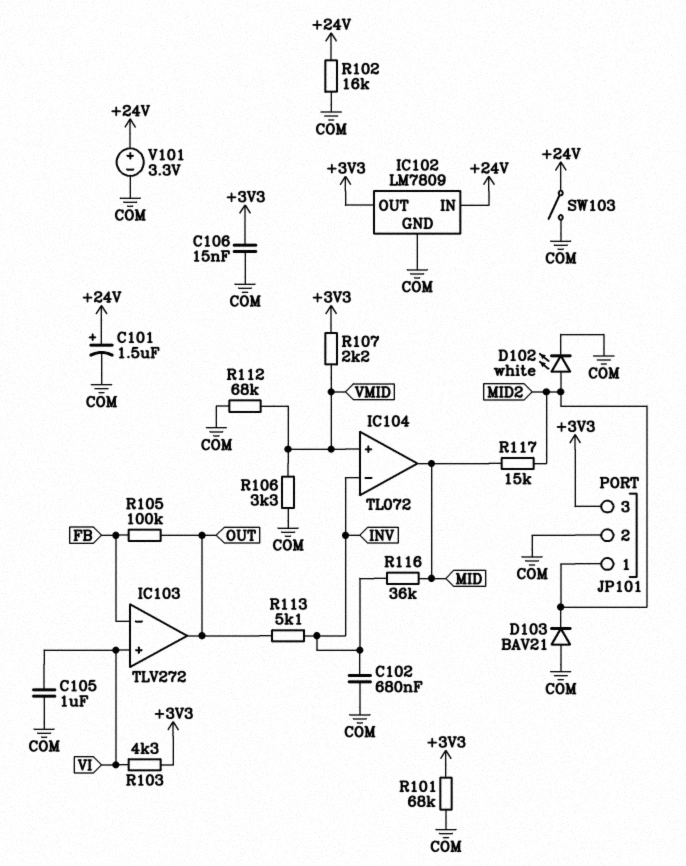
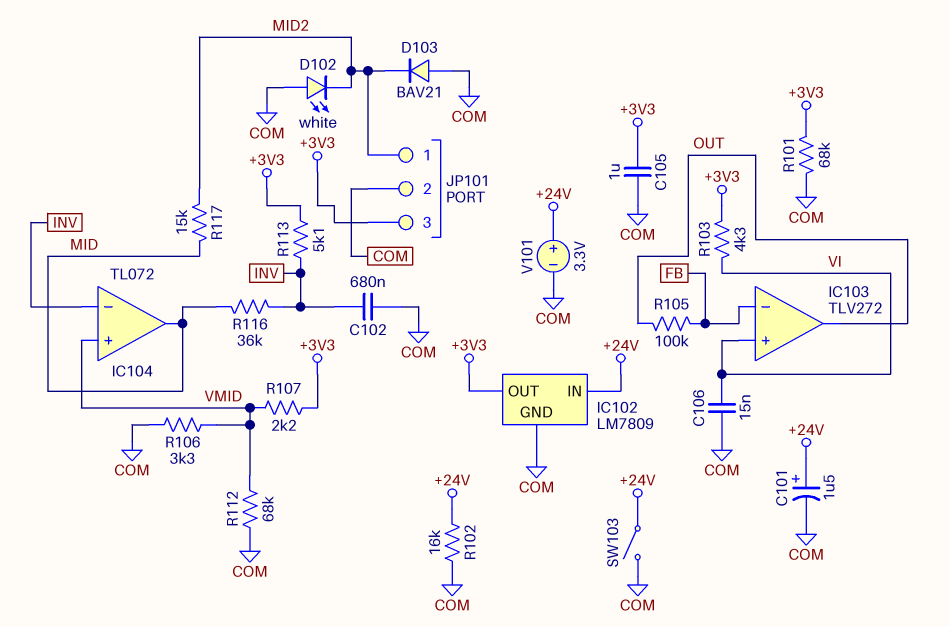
C105: 1uF (COM, VI) -> 1uF (+3V3, COM)
C106: 15nF (+3V3, COM) -> 15nF (COM, VI)
D102: LED white (A MID2, K COM) -> LED white (A COM, K MID2)
R113: 5.1k (INV, OUT) -> 5.1k (+3V3, INV)

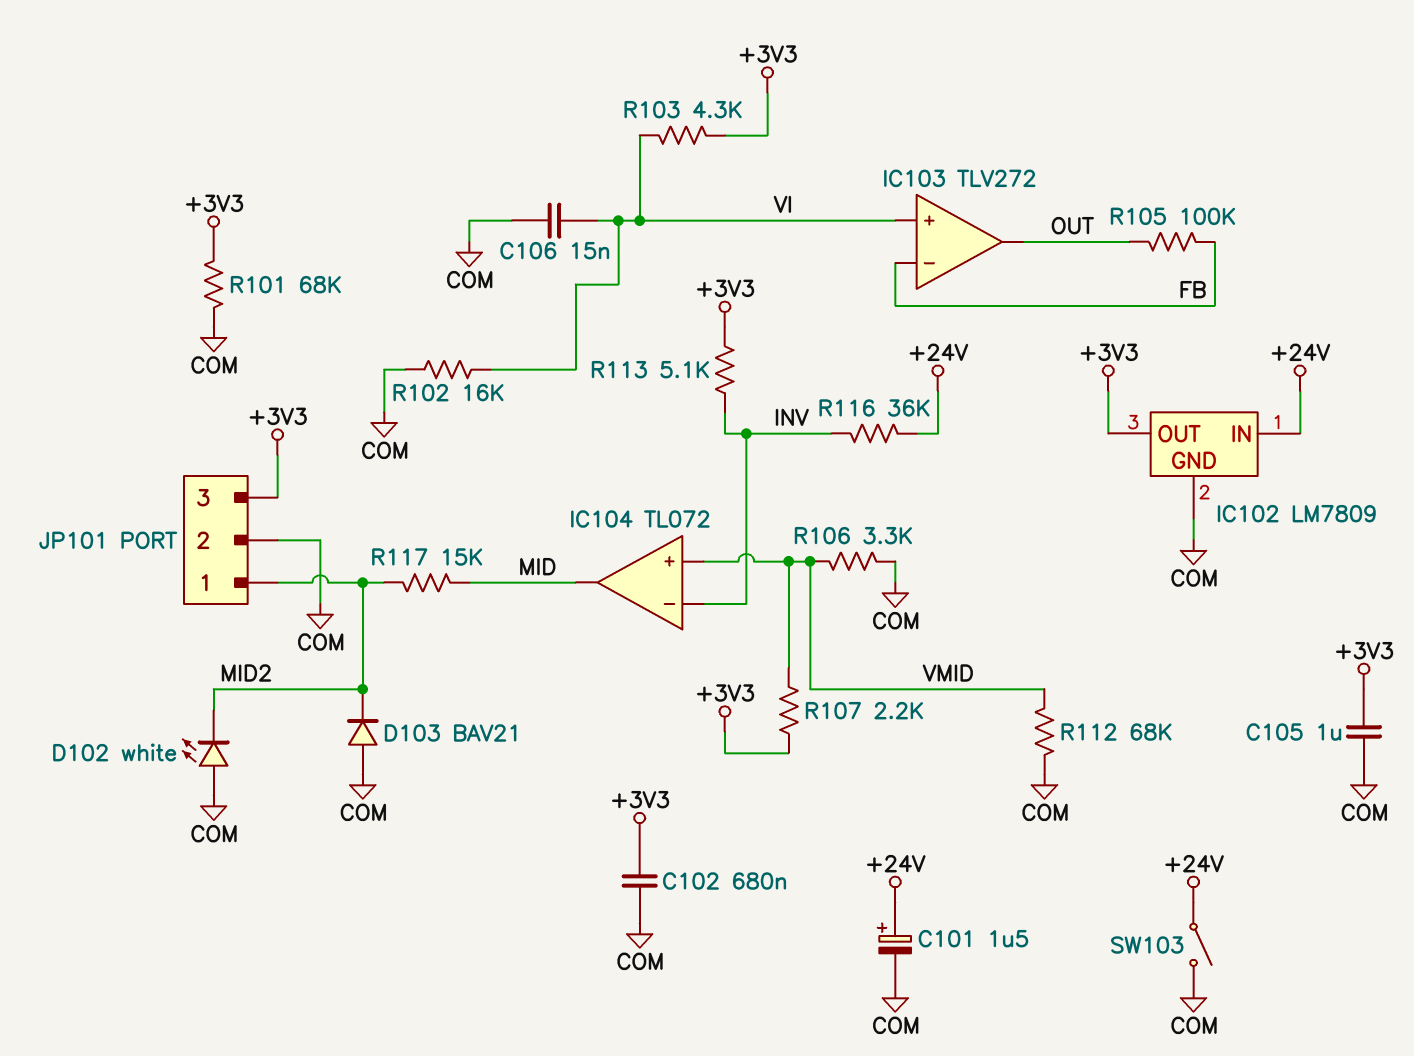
C102: 680nF (COM, INV) -> 680nF (+3V3, COM)
R102: 16k (+24V, COM) -> 16k (COM, VI)
R116: 36k (INV, MID) -> 36k (+24V, INV)
V101: 3.3V (plus +24V, minus COM) -> none

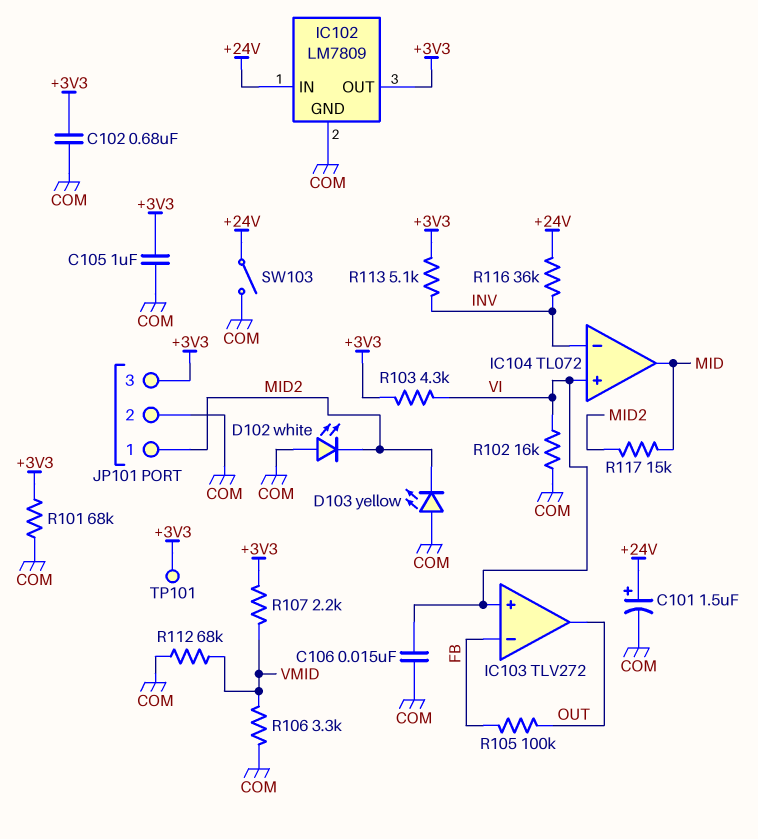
D103: diode BAV21 (A COM, K MID2) -> LED yellow (A COM, K MID2)
IC104 pin in+: VMID -> VI
TP101: none -> test point (+3V3)

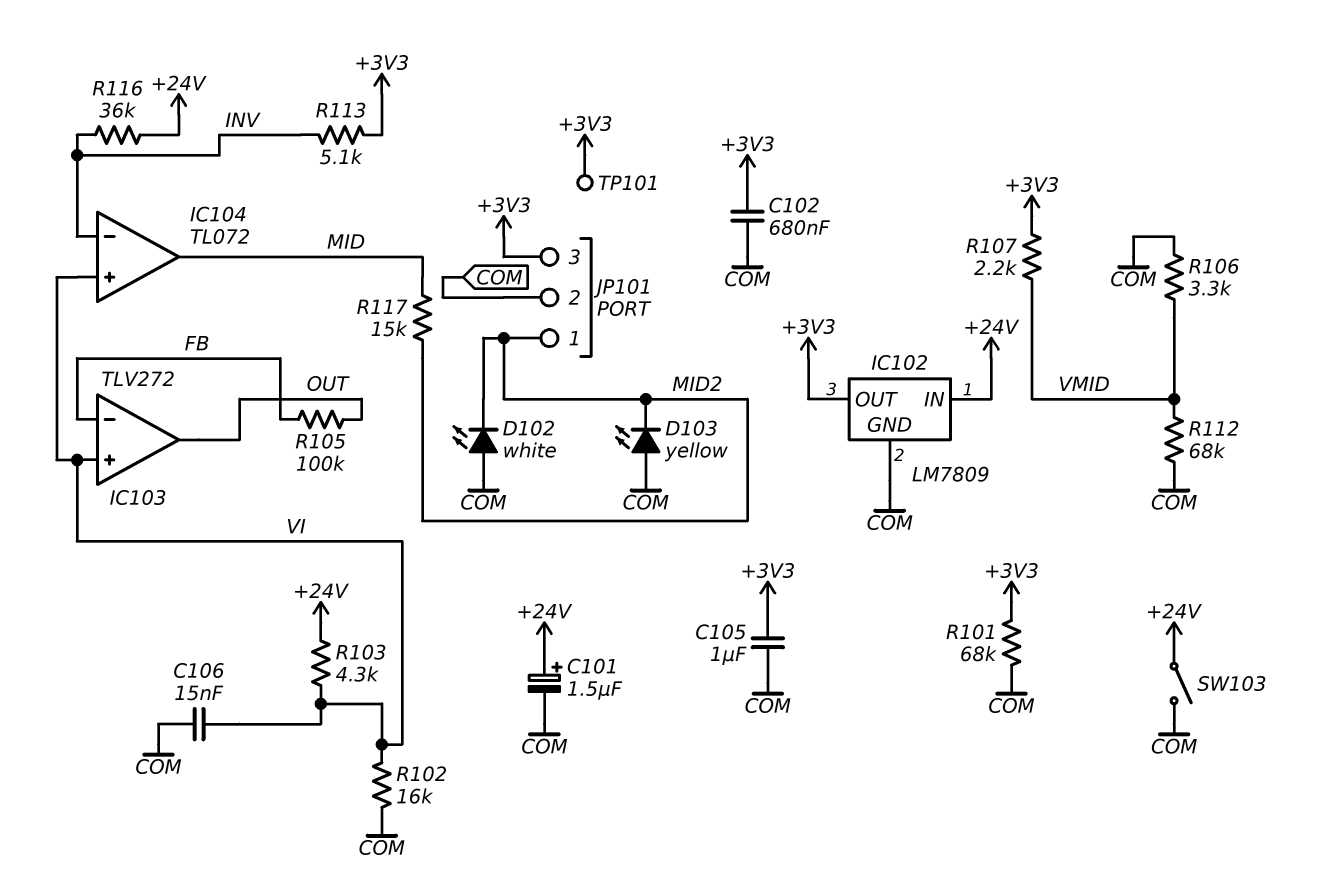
R103: 4.3k (+3V3, VI) -> 4.3k (+24V, VI)

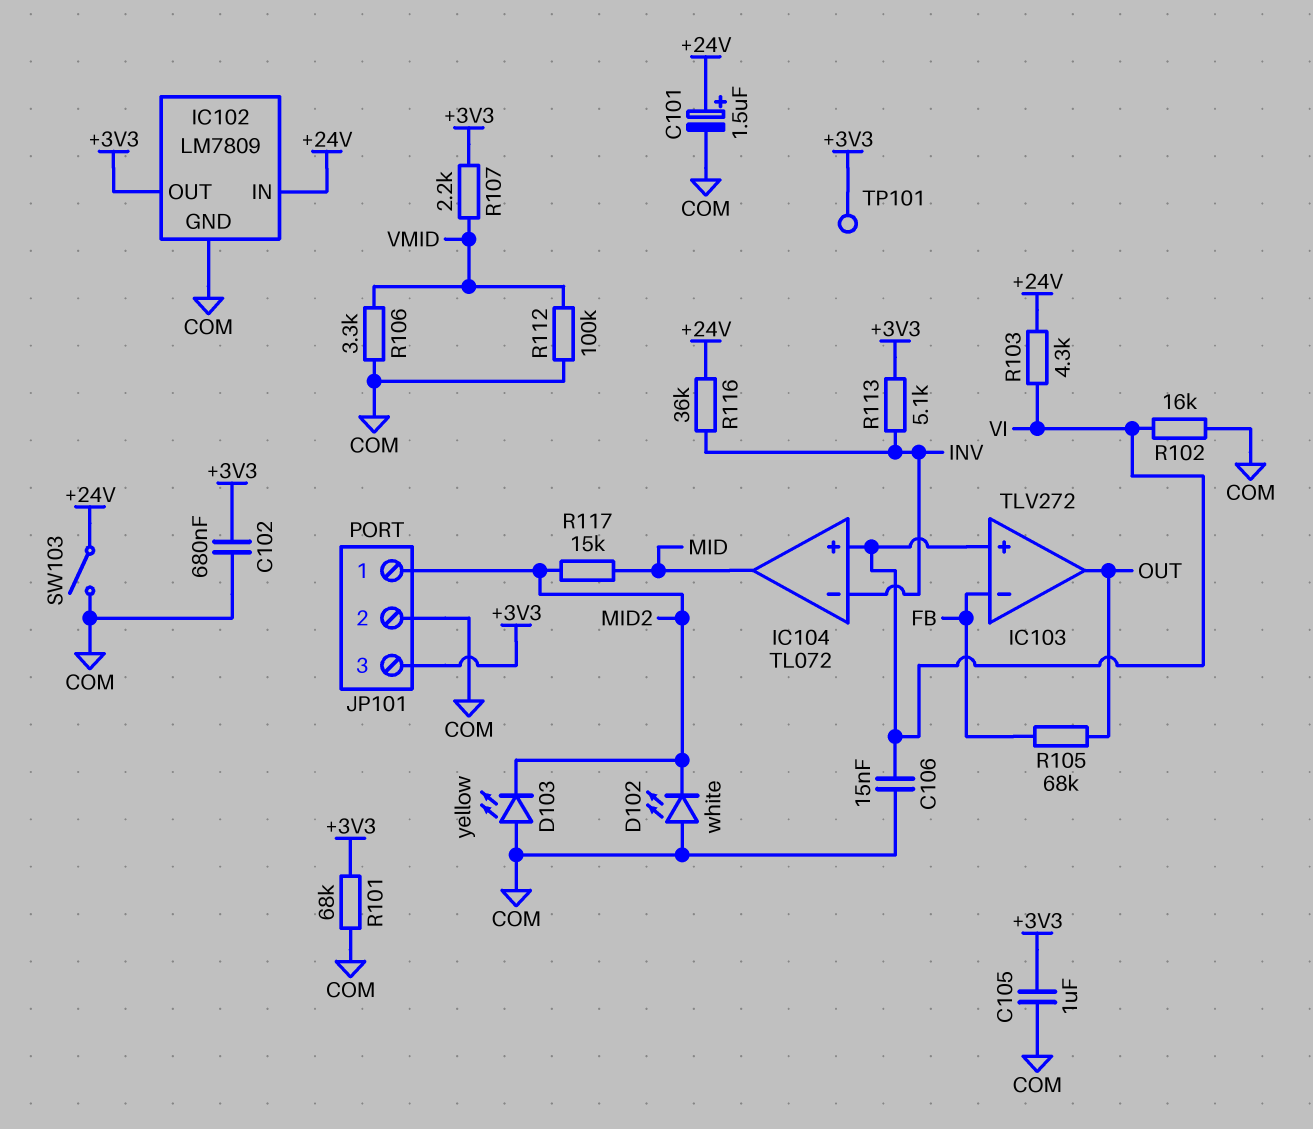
R105: 100k (FB, OUT) -> 68k (FB, OUT)
R112: 68k (COM, VMID) -> 100k (COM, VMID)

